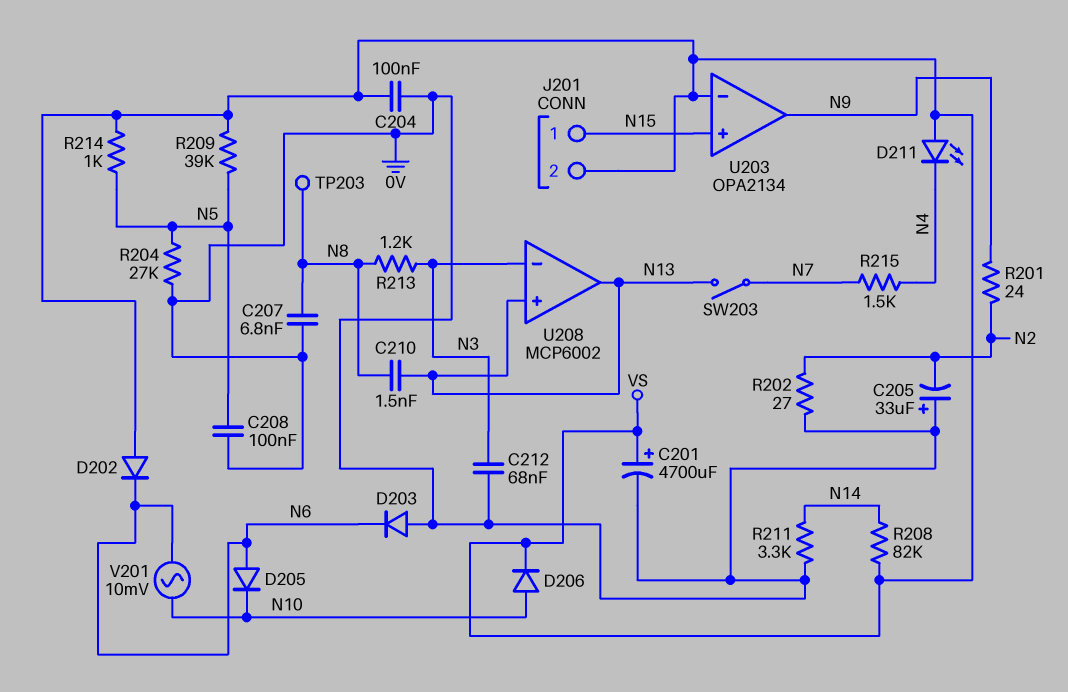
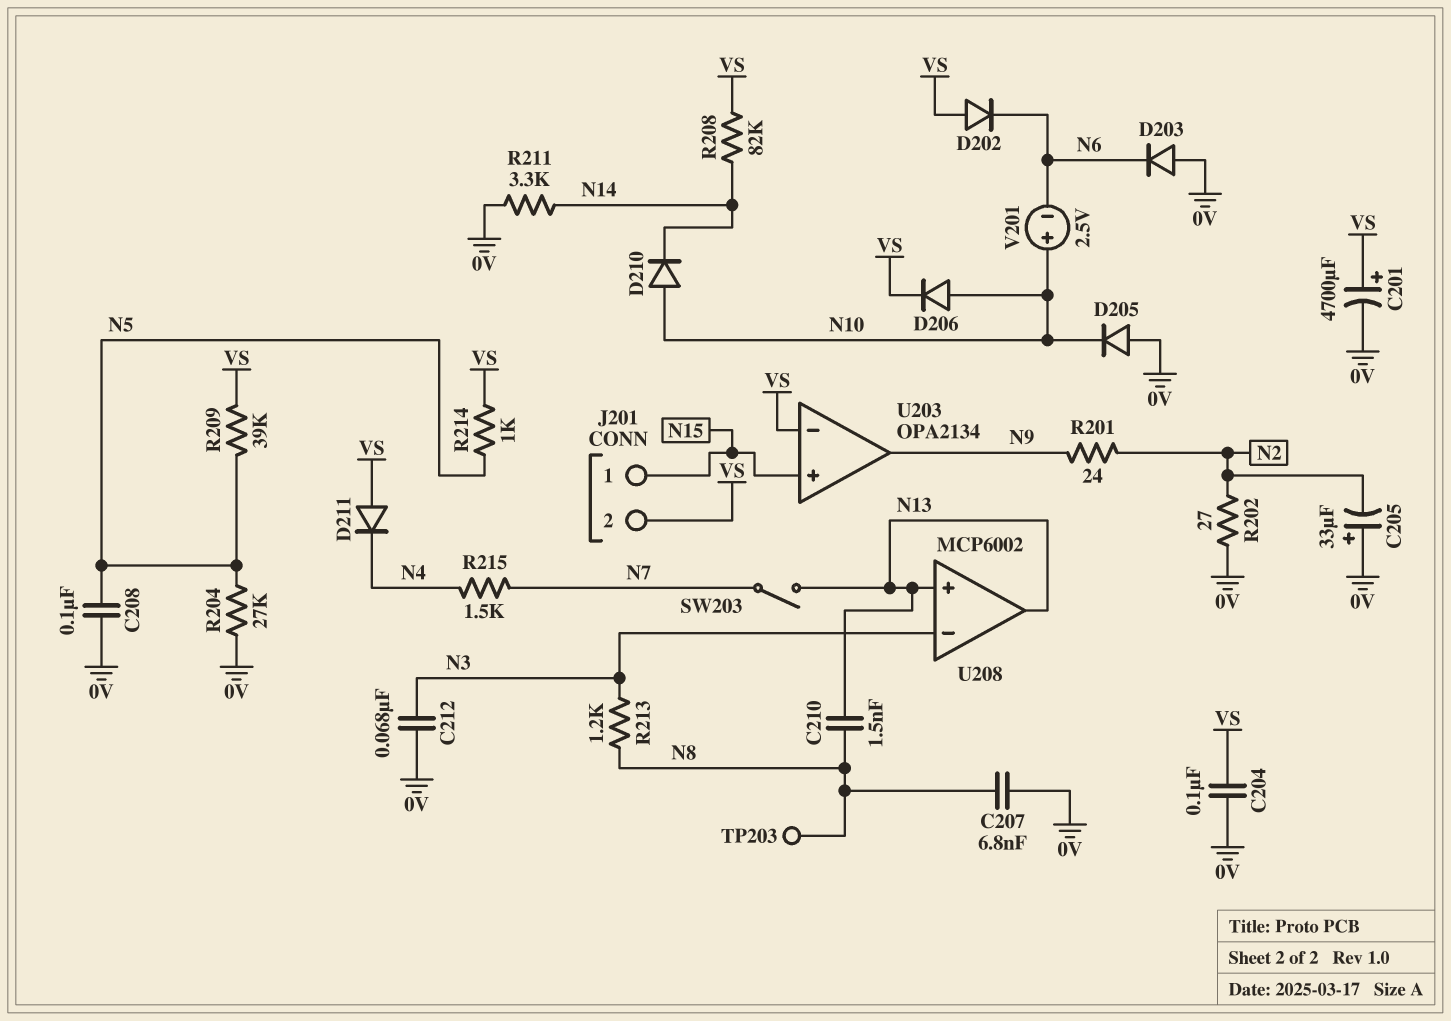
D205: diode (A N6, K N10) -> diode (A 0V, K N10)
D210: none -> diode (A N10, K N14)
D211: LED (A VS, K N4) -> diode (A VS, K N4)
V201: AC 10mV (N6, N10) -> 2.5V (plus N10, minus N6)

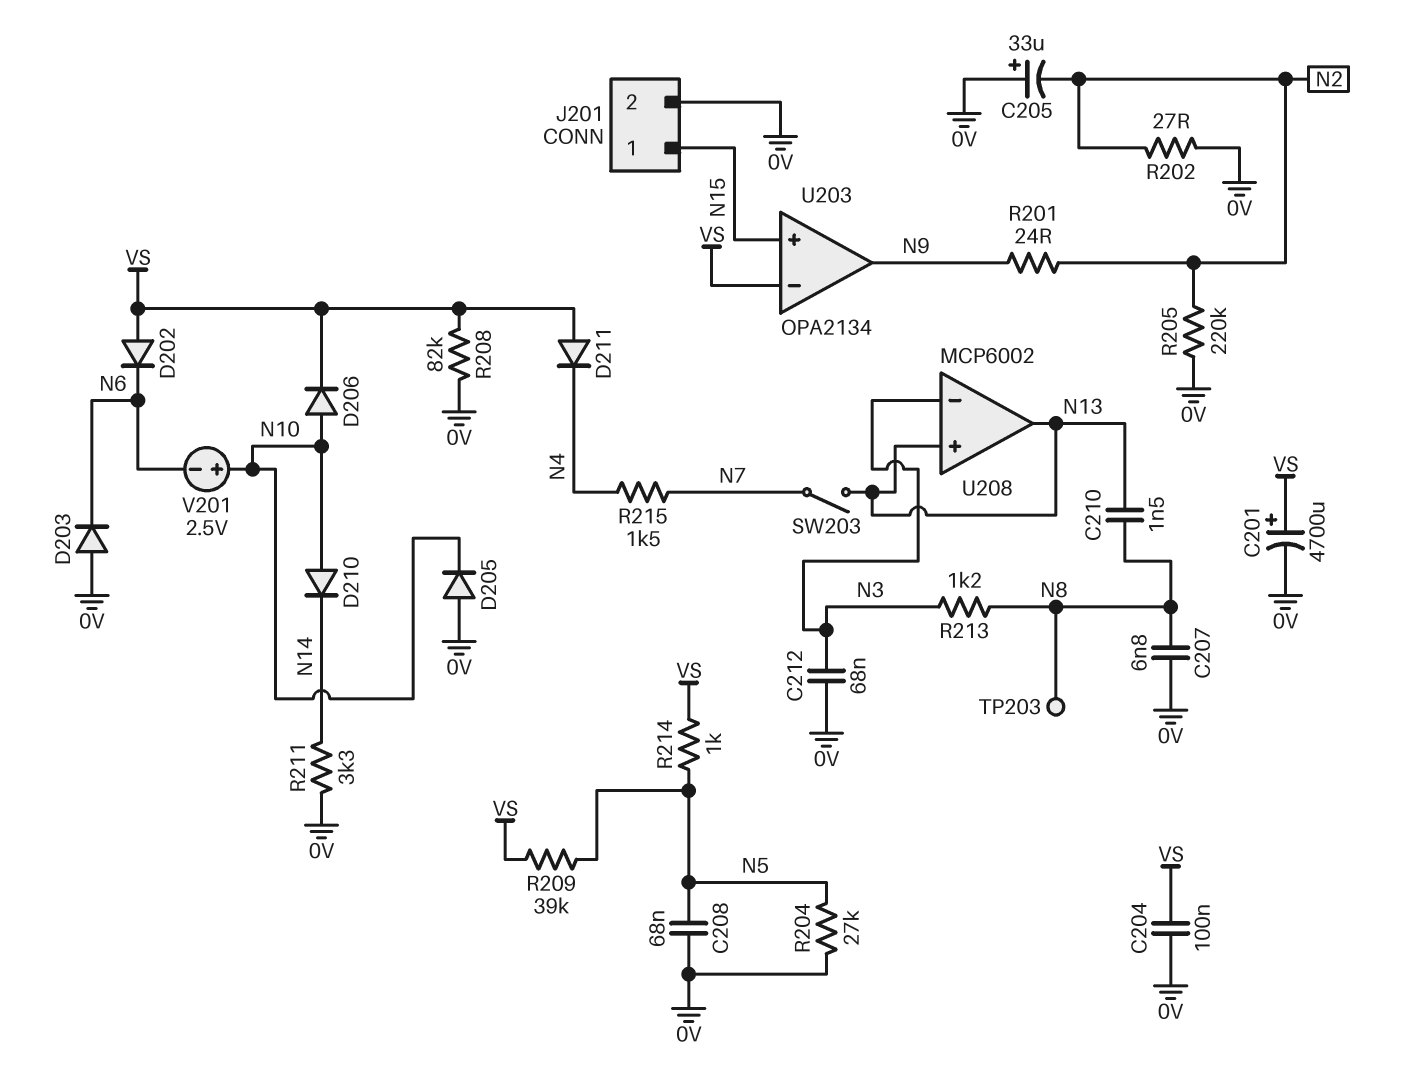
C208: 100nF (0V, N5) -> 68nF (0V, N5)
J201 pin 2: VS -> 0V
R205: none -> 220k (0V, N2)
R208: 82k (N14, VS) -> 82k (0V, VS)

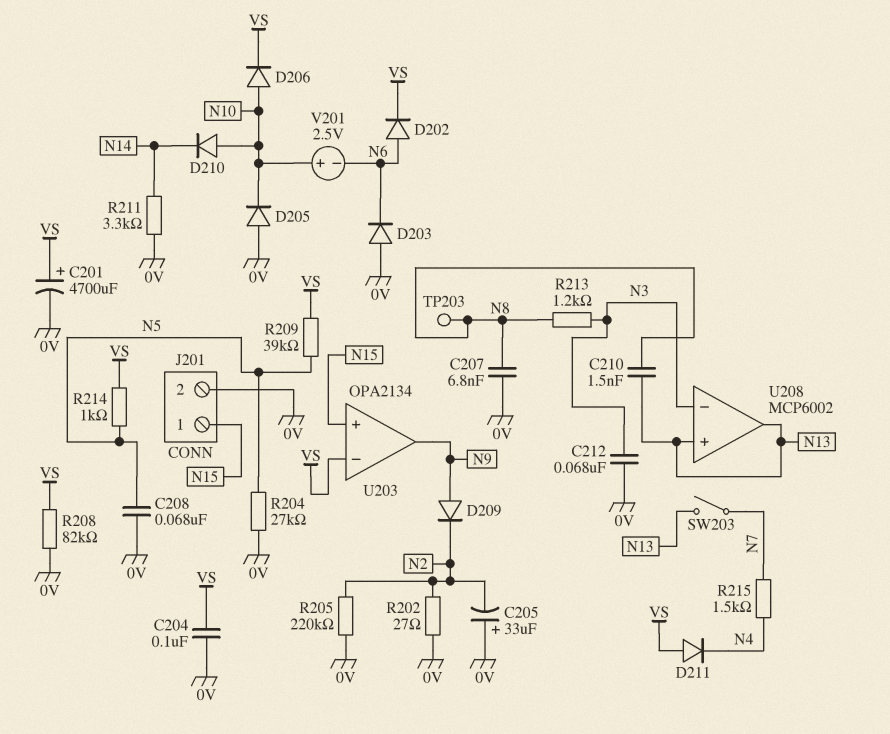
D202: diode (A VS, K N6) -> diode (A N6, K VS)
D209: none -> diode (A N9, K N2)
R201: 24 (N2, N9) -> none

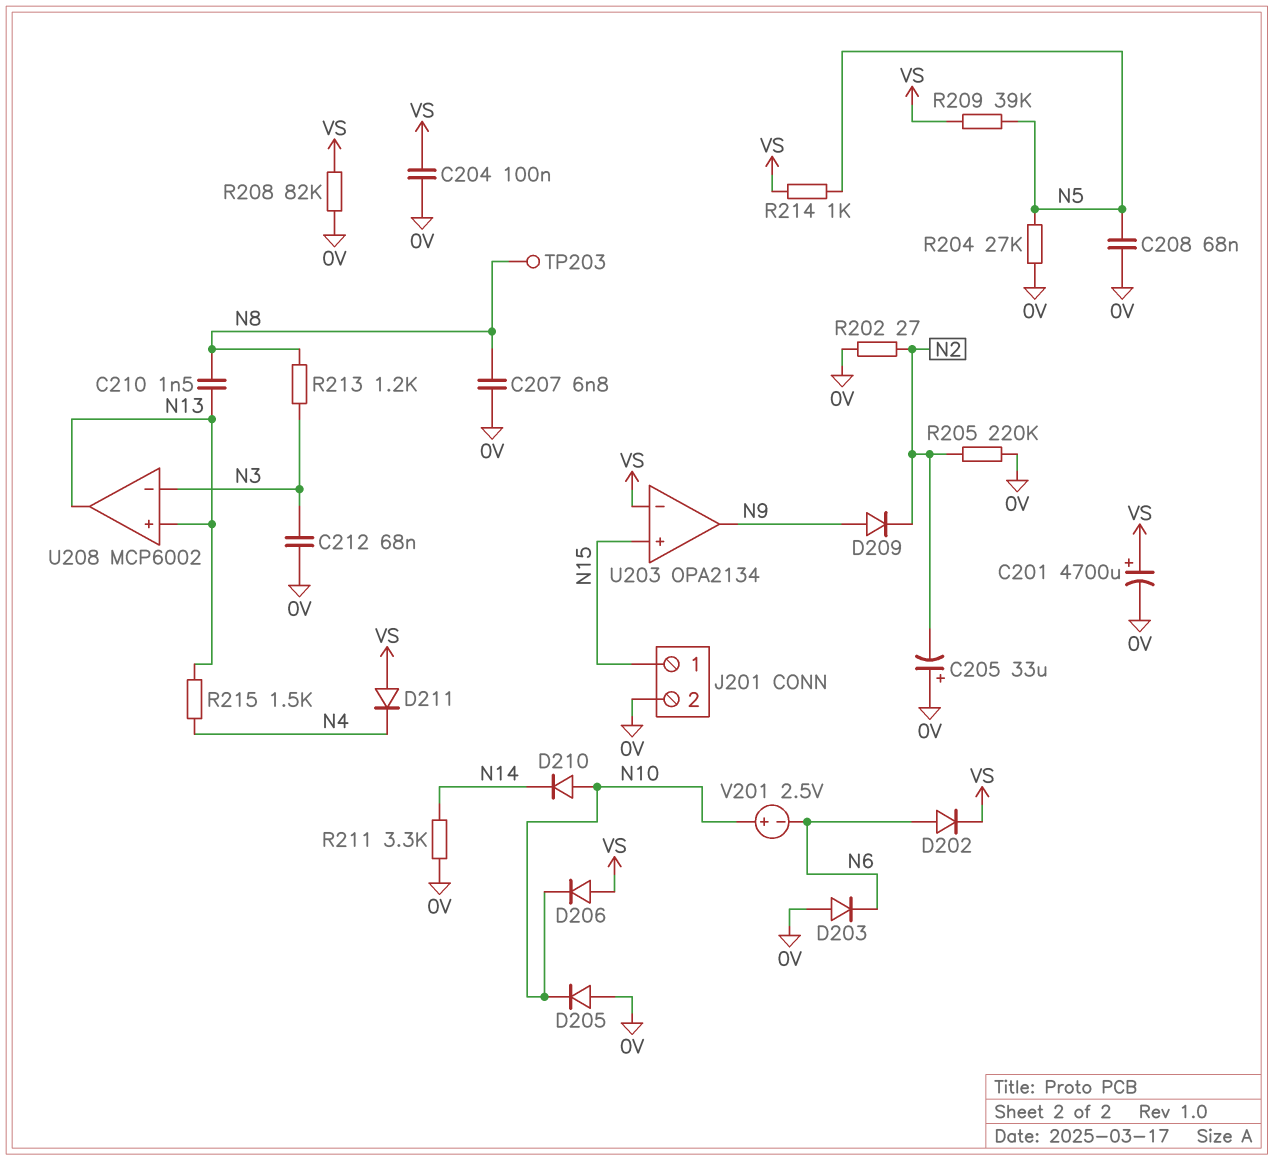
D206: diode (A N10, K VS) -> diode (A VS, K N10)
R215: 1.5k (N4, N7) -> 1.5k (N4, N13)
SW203: switch (N7, N13) -> none

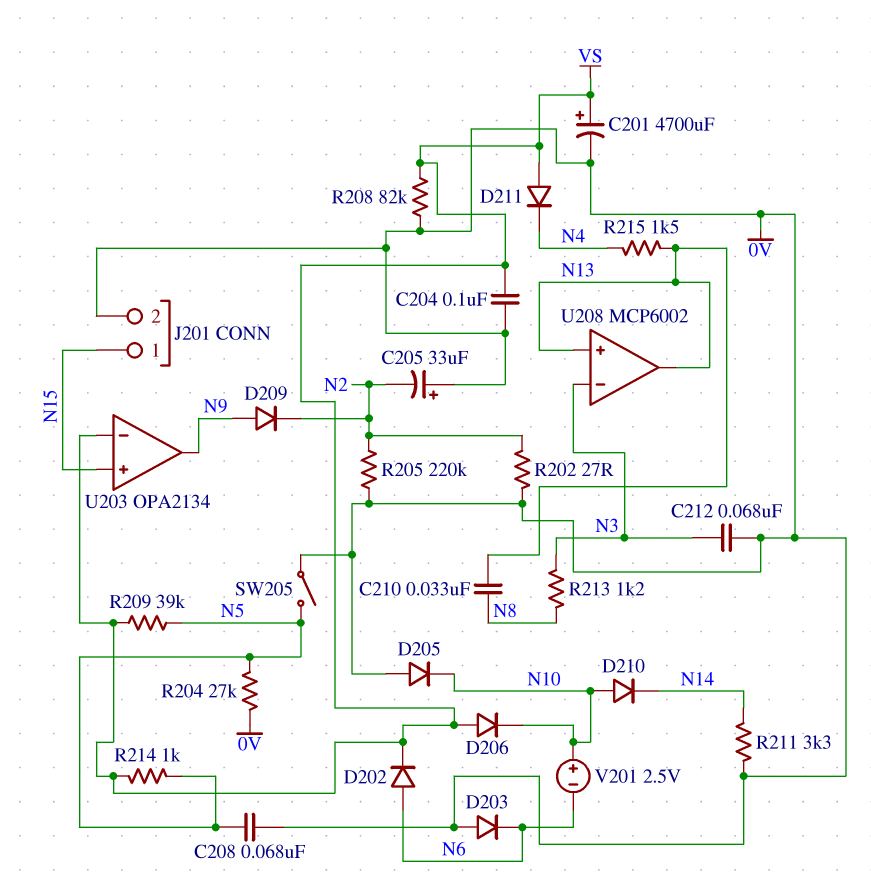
C207: 6.8nF (0V, N8) -> none
C210: 1.5nF (N8, N13) -> 33nF (N8, N13)
SW205: none -> switch (0V, N5)
TP203: test point (N8) -> none

